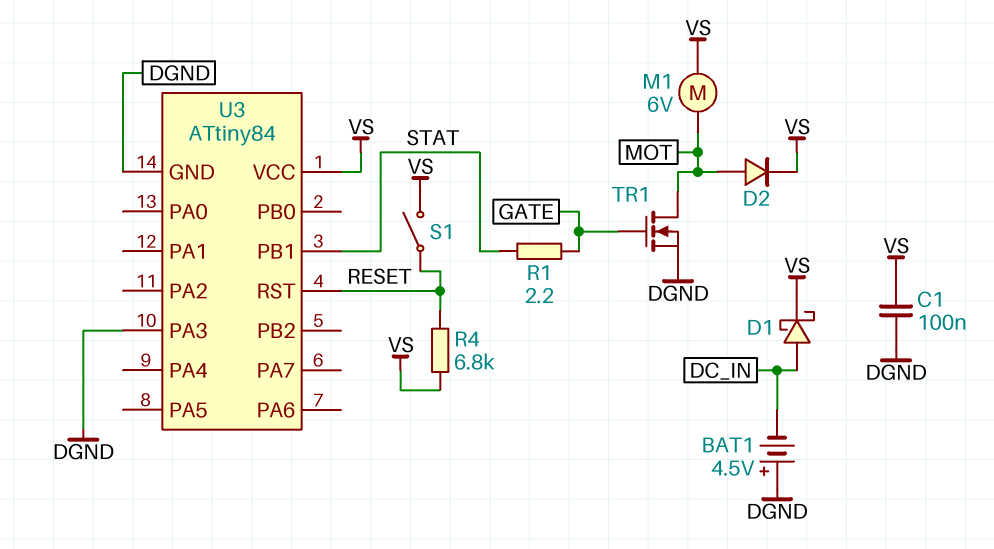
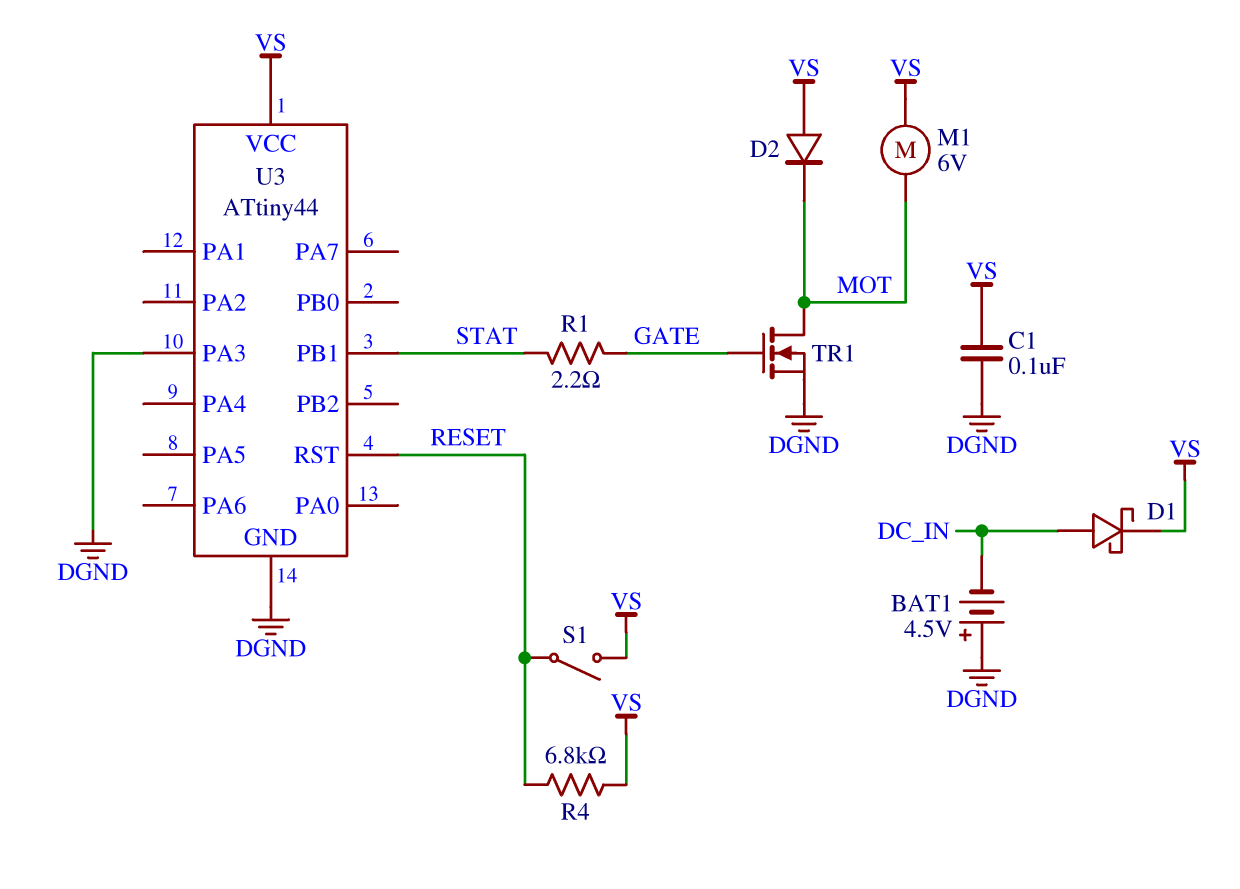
D2: diode (A MOT, K VS) -> diode (A VS, K MOT)
U3: ATtiny84 -> ATtiny44

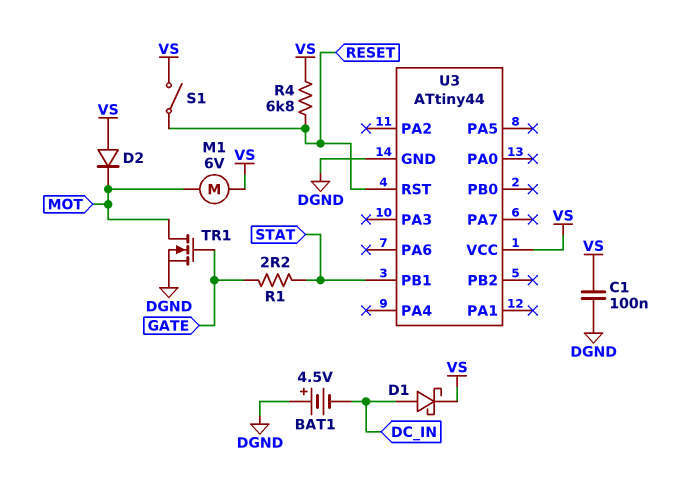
U3 pin PA3: DGND -> none

